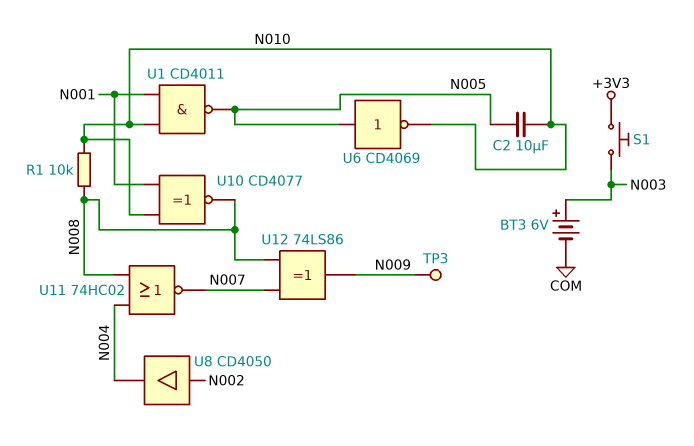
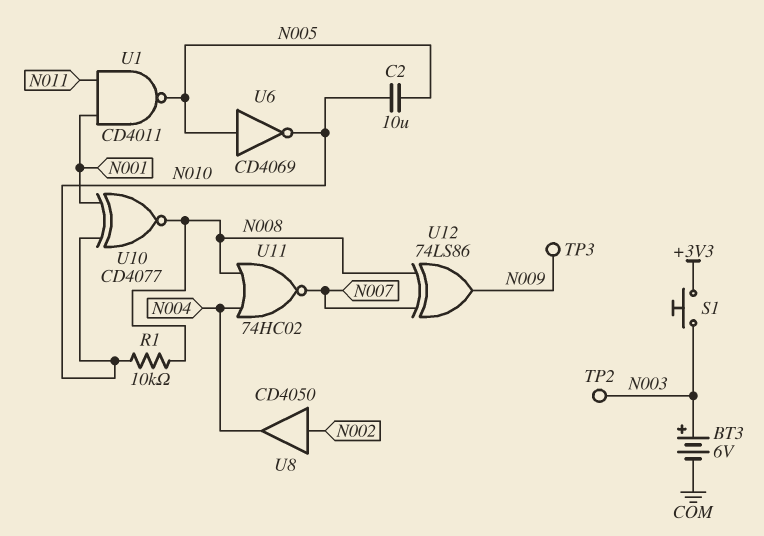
TP2: none -> test point (N003)
U1: NAND CD4011 (in N001, in N010, out N005) -> NAND CD4011 (in N001, in N011, out N005)

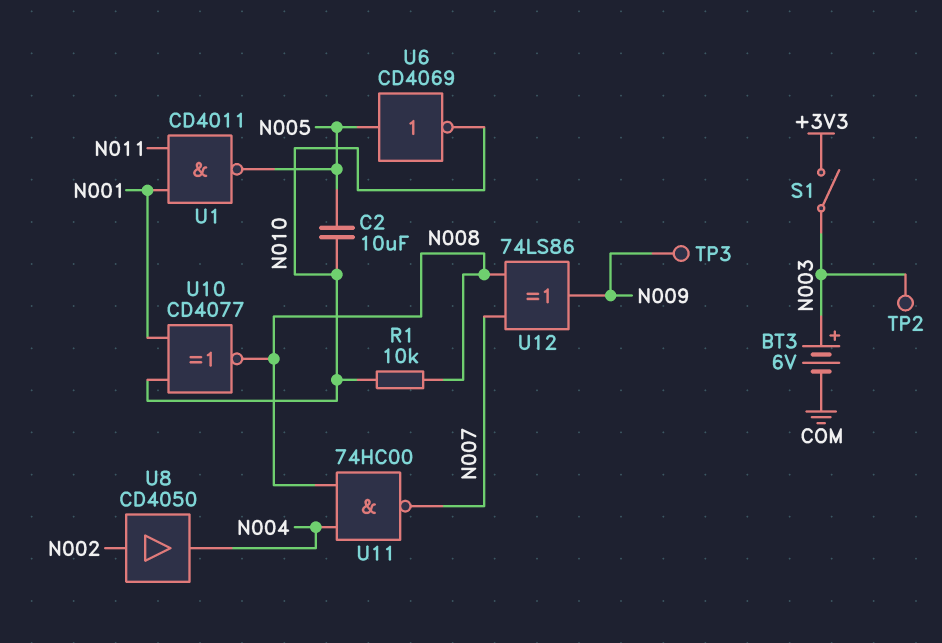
S1: button (+3V3, N003) -> switch (+3V3, N003)
U11: NOR 74HC02 (in N004, in N008, out N007) -> NAND 74HC00 (in N004, in N008, out N007)

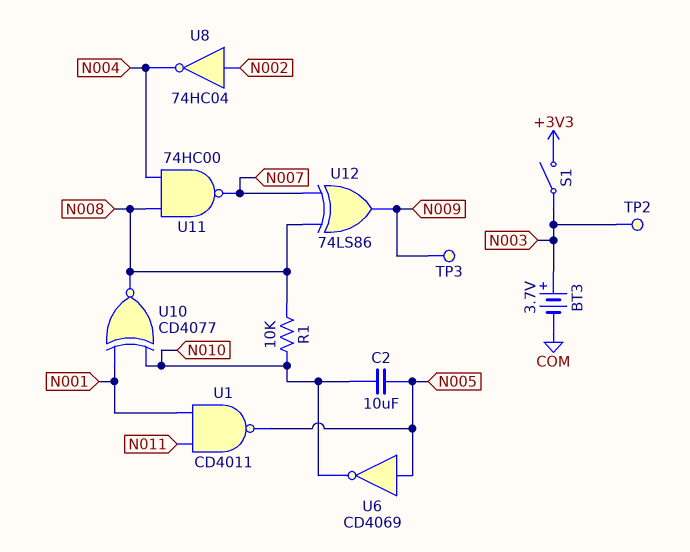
BT3: 6V (plus N003, minus COM) -> 3.7V (plus N003, minus COM)
U8: buffer CD4050 (in N002, out N004) -> NOT 74HC04 (in N002, out N004)

